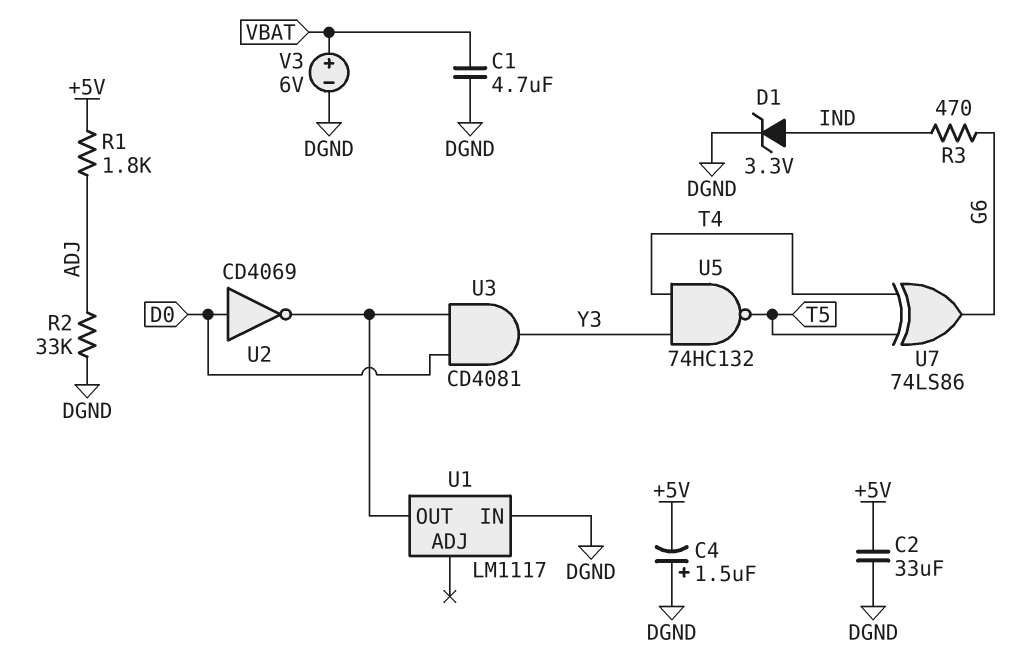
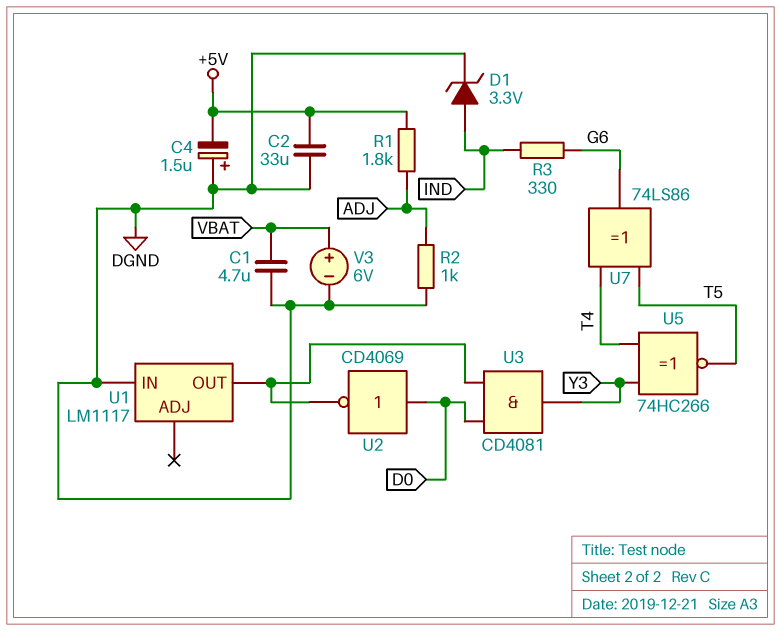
R2: 33k (ADJ, DGND) -> 1k (ADJ, DGND)
R3: 470 (G6, IND) -> 330 (G6, IND)
U5: NAND 74HC132 (in T4, in Y3, out T5) -> XNOR 74HC266 (in T4, in Y3, out T5)

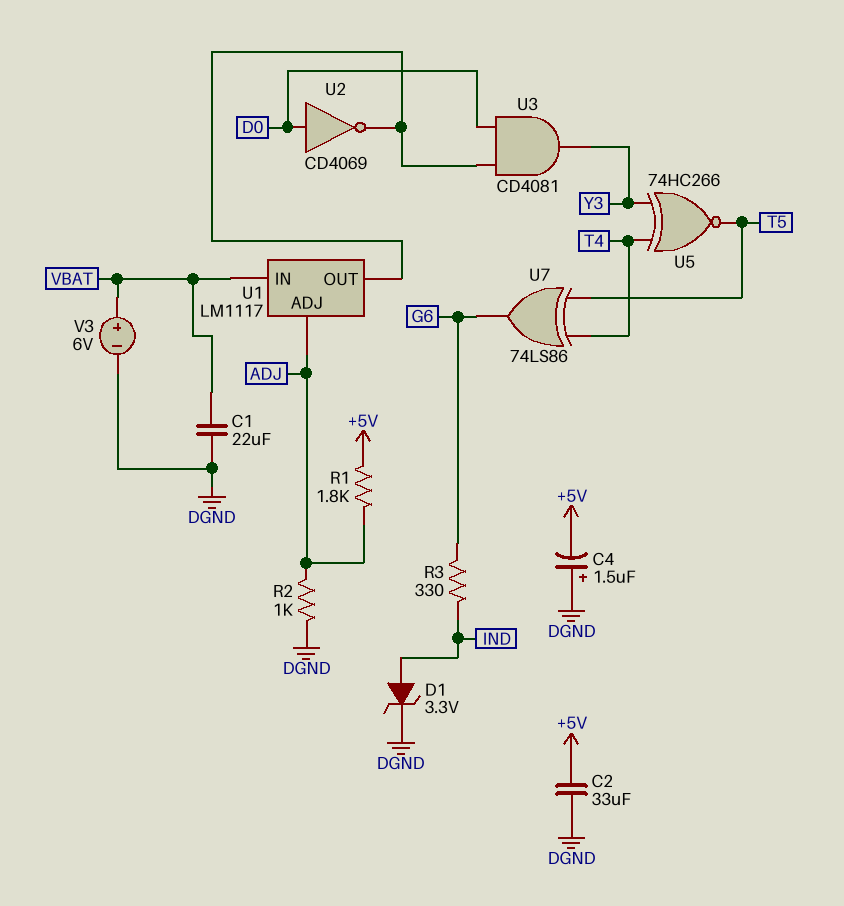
C1: 4.7uF (DGND, VBAT) -> 22uF (DGND, VBAT)
U1 pin ADJ: none -> ADJ
U1 pin IN: DGND -> VBAT

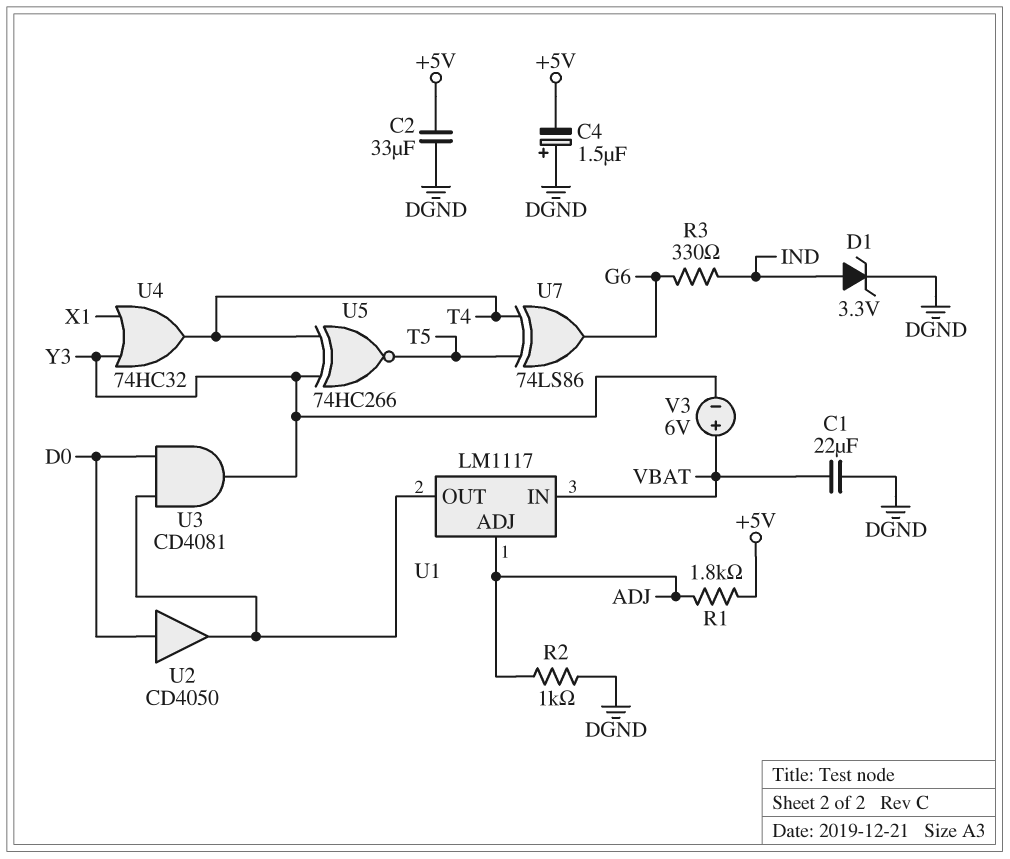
U2: NOT CD4069 (in D0, out U1/OUT) -> buffer CD4050 (in D0, out U1/OUT)
U4: none -> OR 74HC32 (in X1, in Y3, out T4)
V3: 6V (plus VBAT, minus DGND) -> 6V (plus VBAT, minus Y3)

